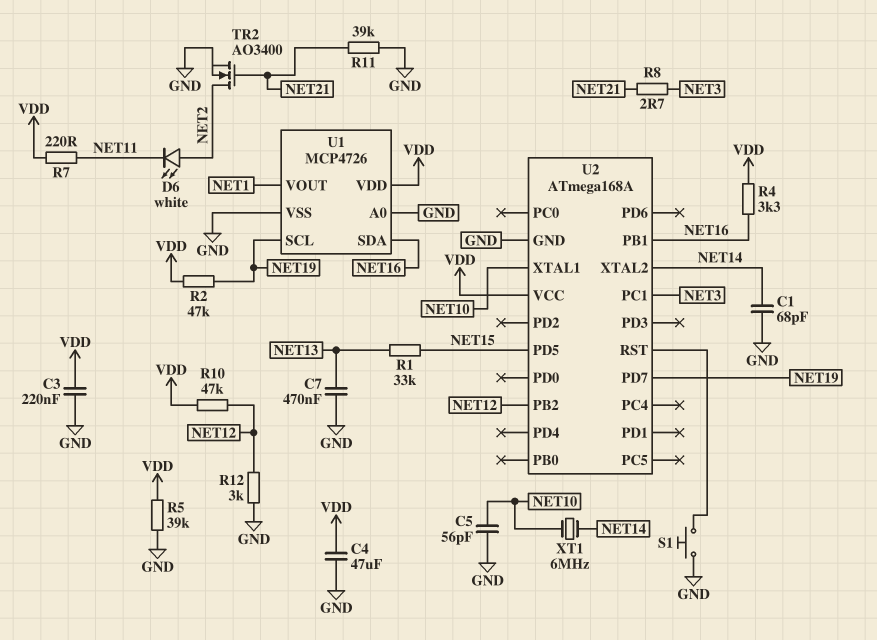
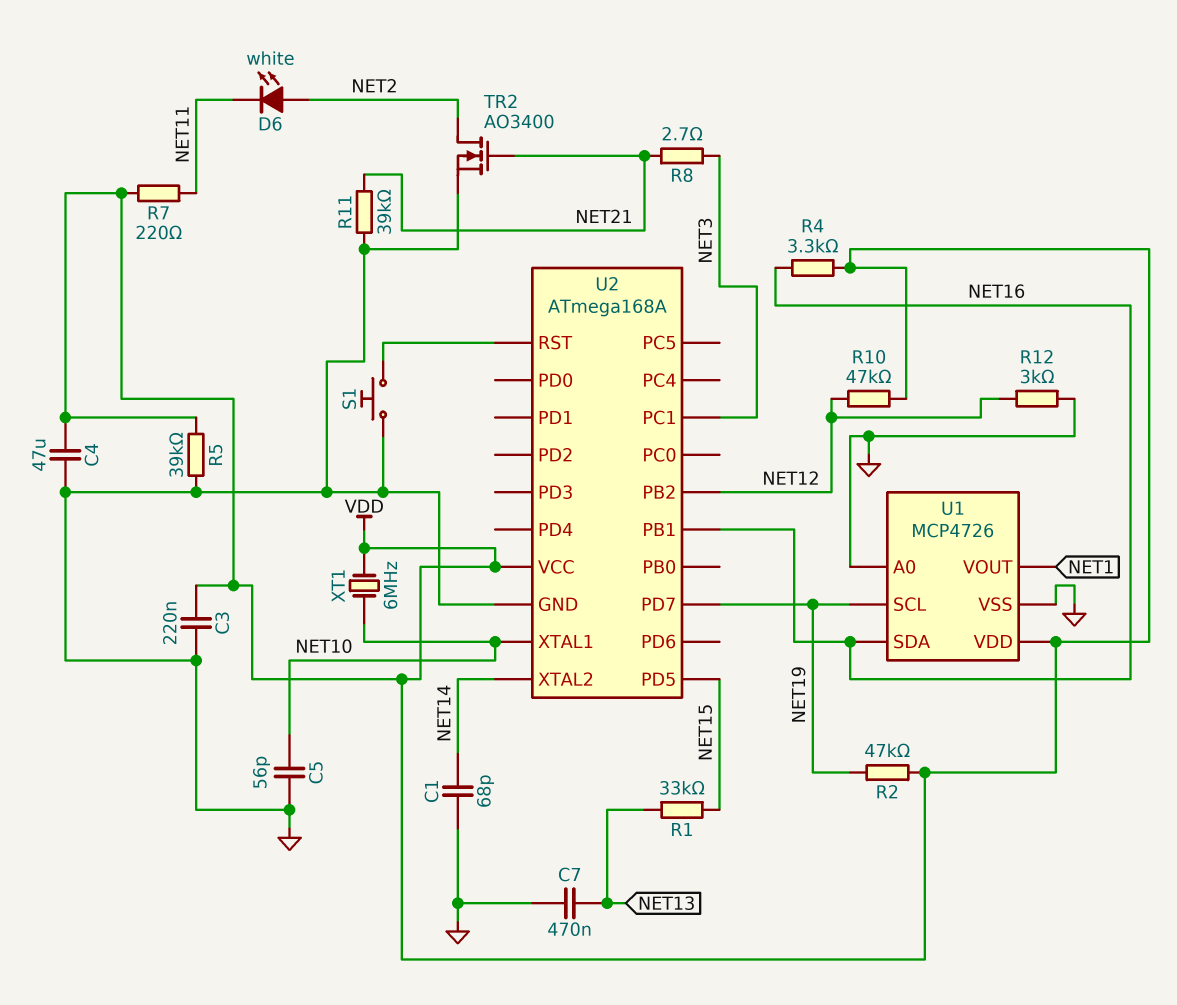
XT1: 6MHz (NET10, NET14) -> 6MHz (NET10, VDD)

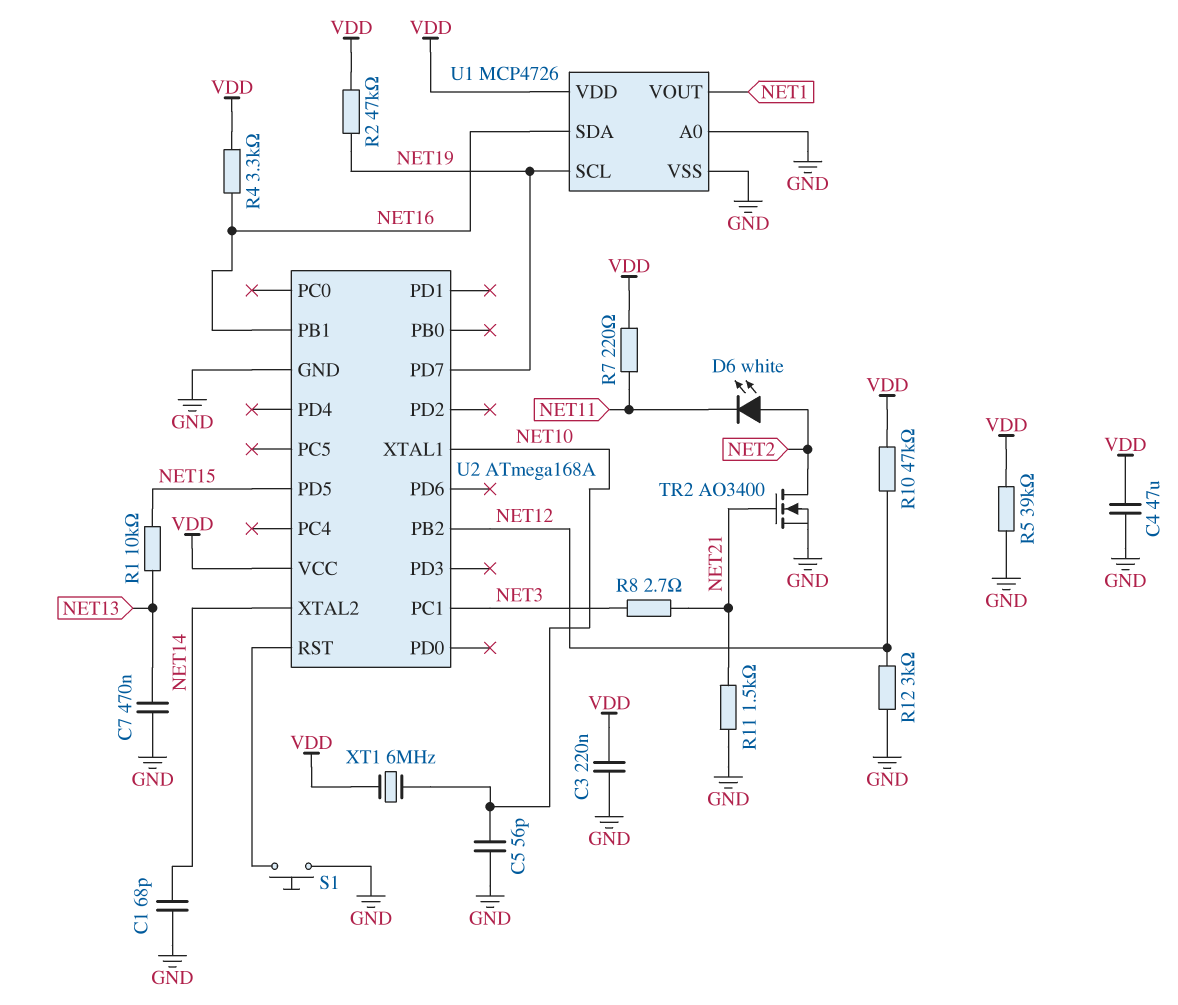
R1: 33k (NET13, NET15) -> 10k (NET13, NET15)
R11: 39k (GND, NET21) -> 1.5k (GND, NET21)

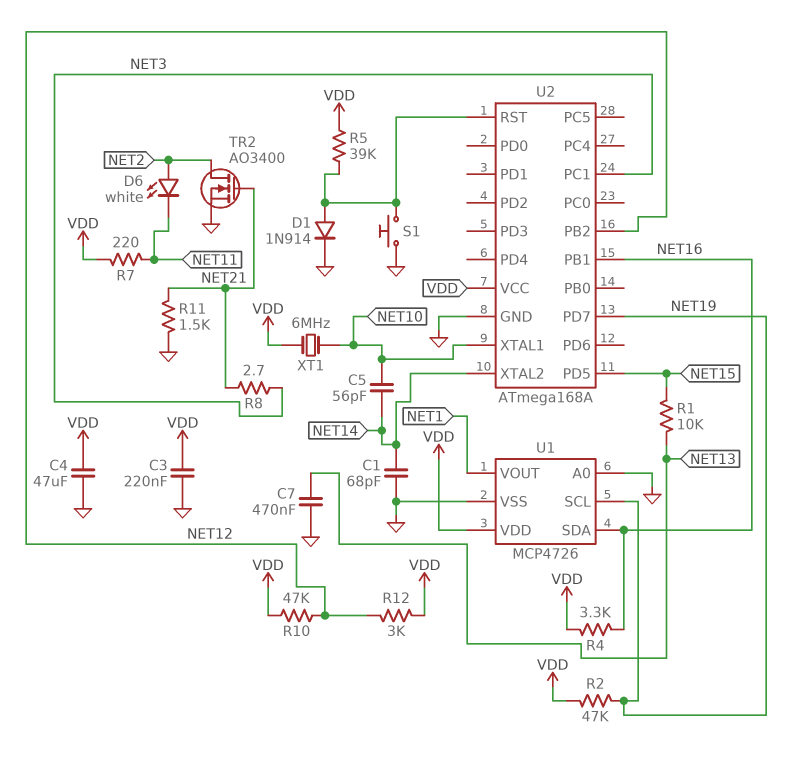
C5: 56pF (GND, NET10) -> 56pF (NET10, NET14)
D1: none -> diode 1N914 (A U2/RST, K GND)
R5: 39k (GND, VDD) -> 39k (U2/RST, VDD)
R12: 3k (GND, NET12) -> 3k (NET12, VDD)

